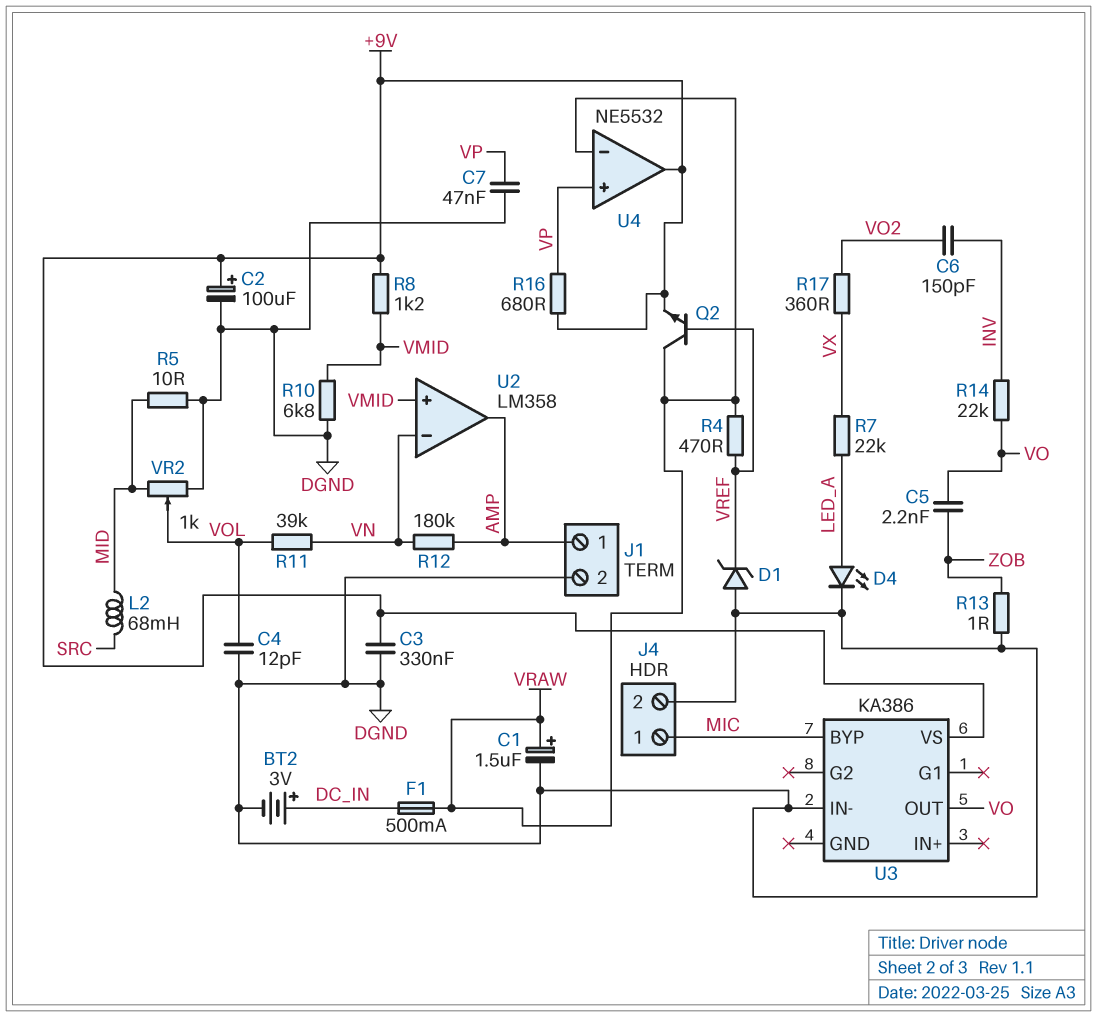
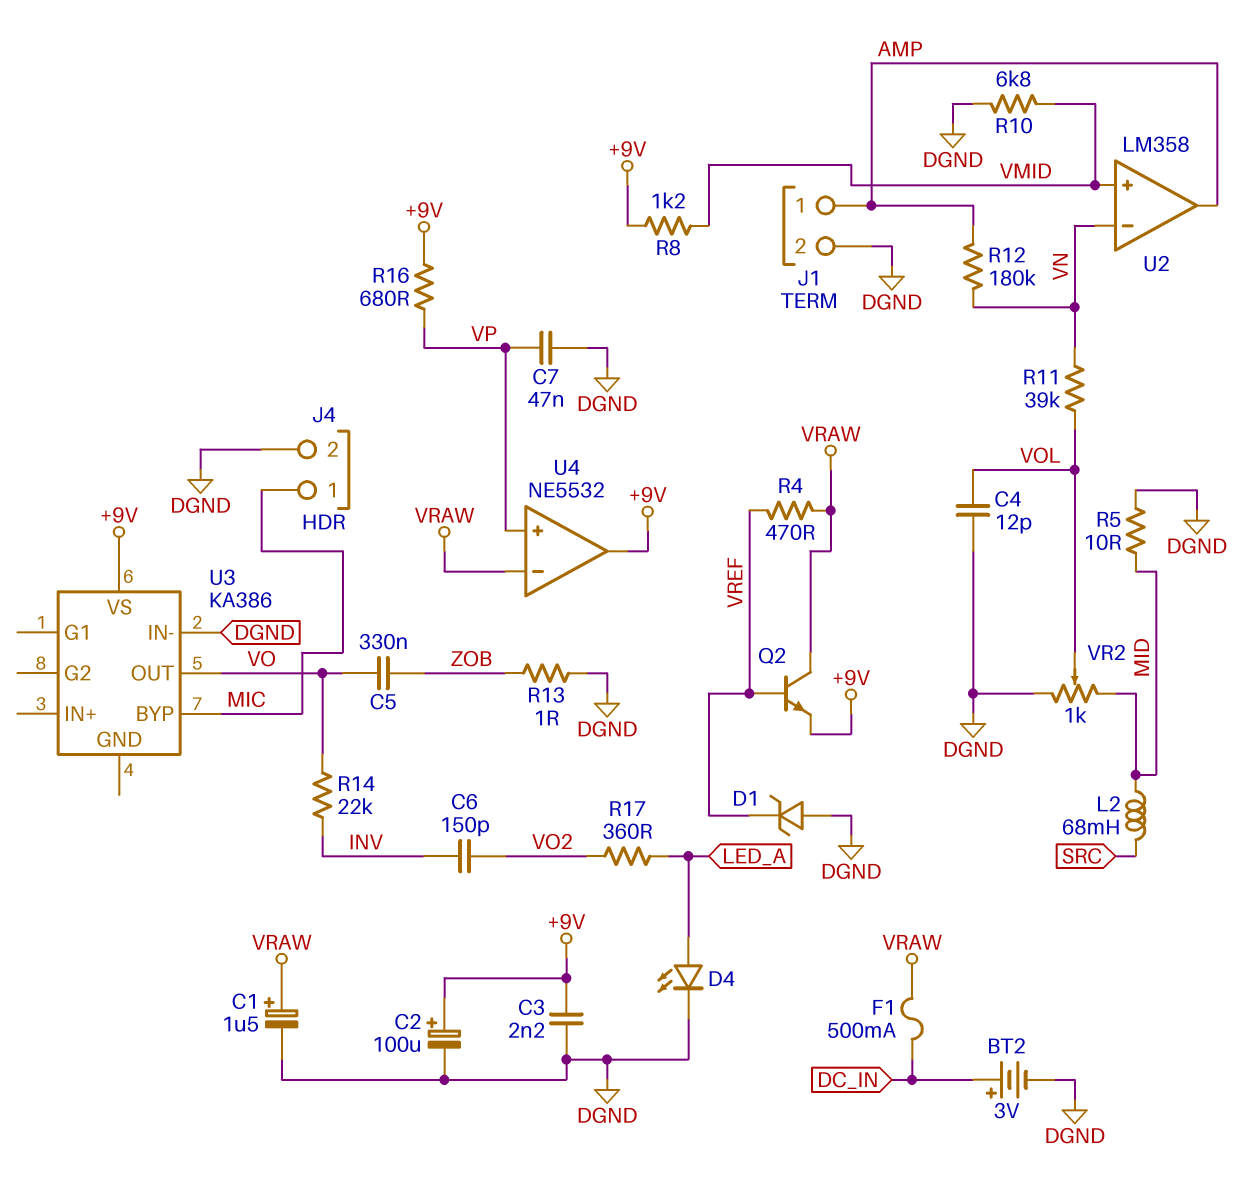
C3: 330nF (+9V, DGND) -> 2.2nF (+9V, DGND)
C5: 2.2nF (VO, ZOB) -> 330nF (VO, ZOB)
R7: 22k (LED_A, VX) -> none
R17: 360 (VO2, VX) -> 360 (LED_A, VO2)

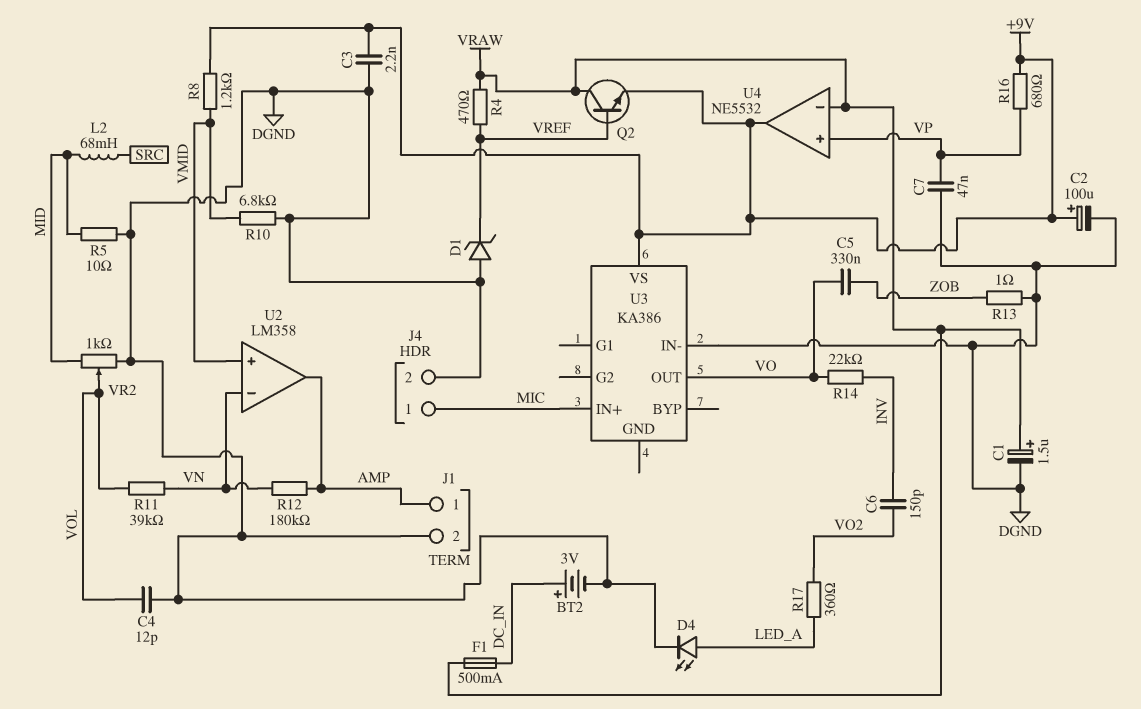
U3 pin BYP: MIC -> none
U3 pin IN+: none -> MIC

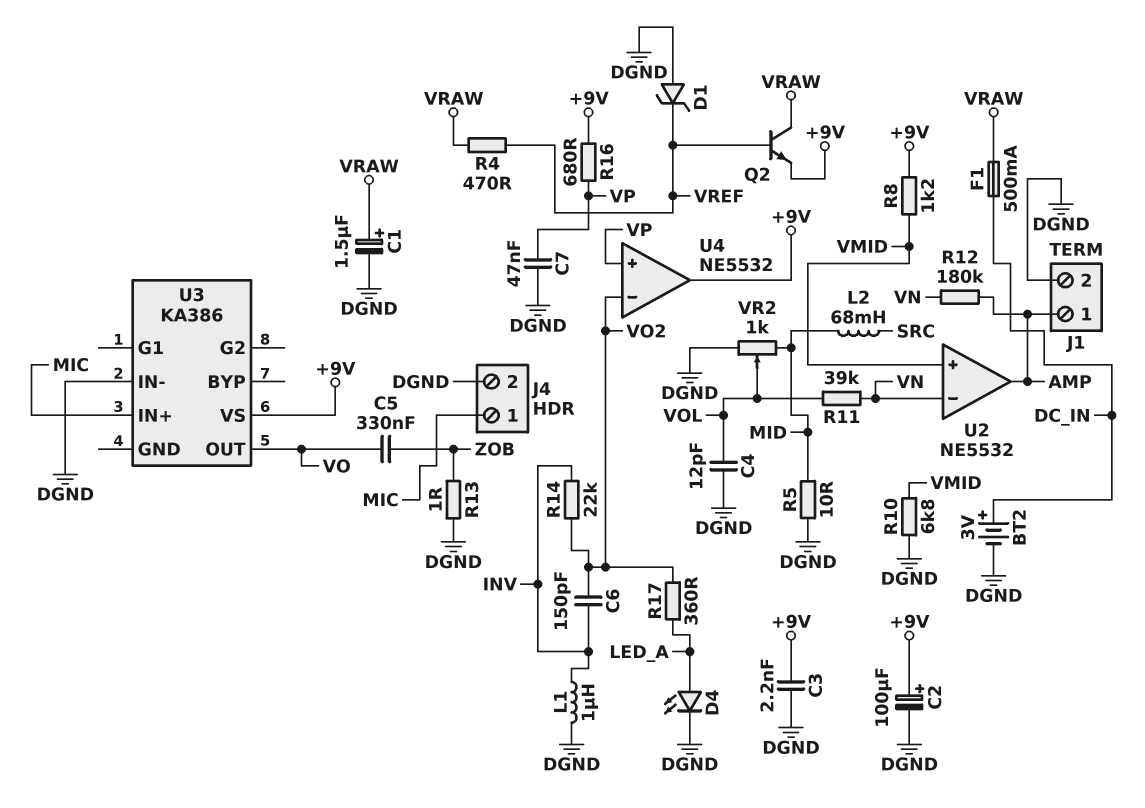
L1: none -> 1uH (DGND, INV)
R14: 22k (INV, VO) -> 22k (INV, VO2)
U2: LM358 -> NE5532
U4 pin in-: VRAW -> VO2

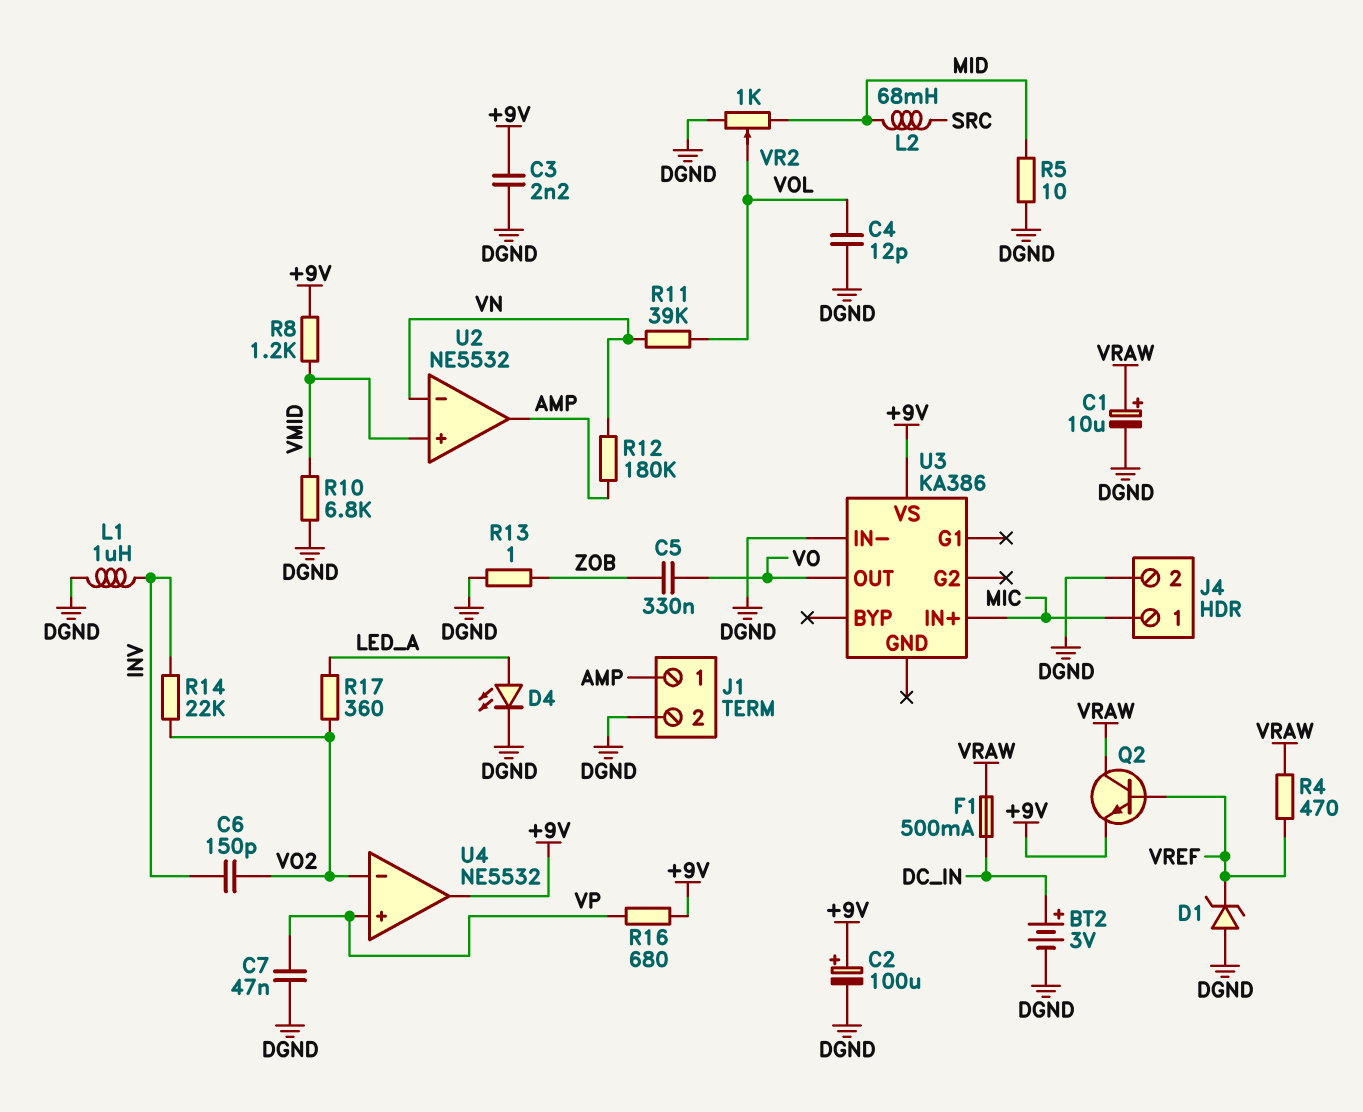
C1: 1.5uF (plus VRAW, minus DGND) -> 10uF (plus VRAW, minus DGND)

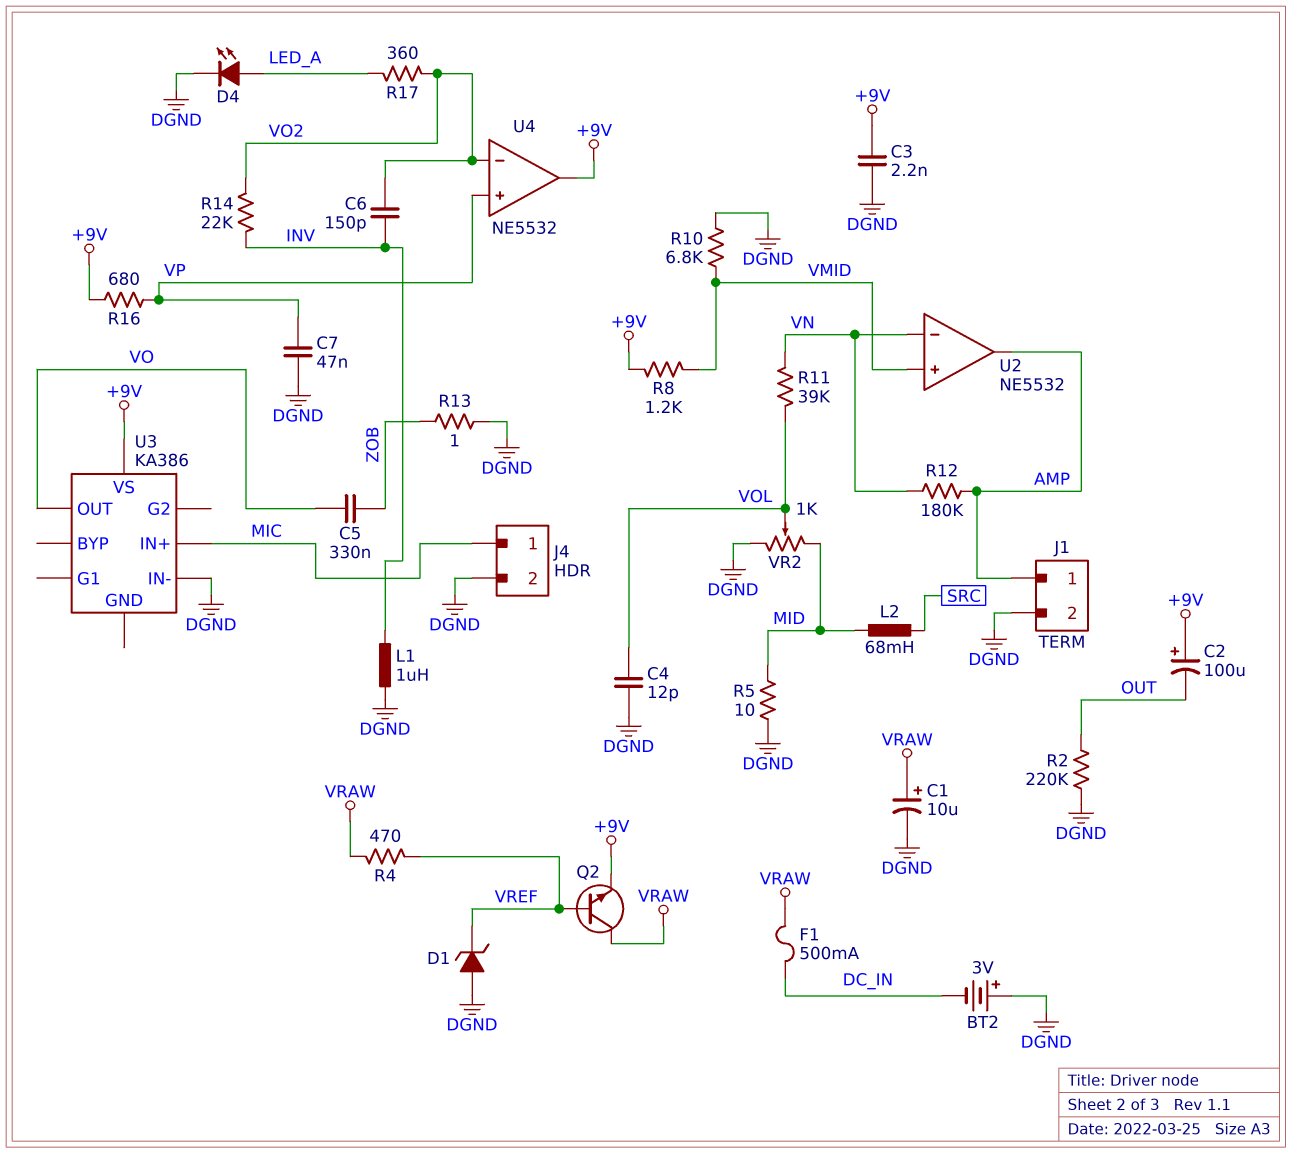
BT2: 3V (plus DC_IN, minus DGND) -> 3V (plus DGND, minus DC_IN)
C2: 100uF (plus +9V, minus DGND) -> 100uF (plus +9V, minus OUT)
R2: none -> 220k (DGND, OUT)

